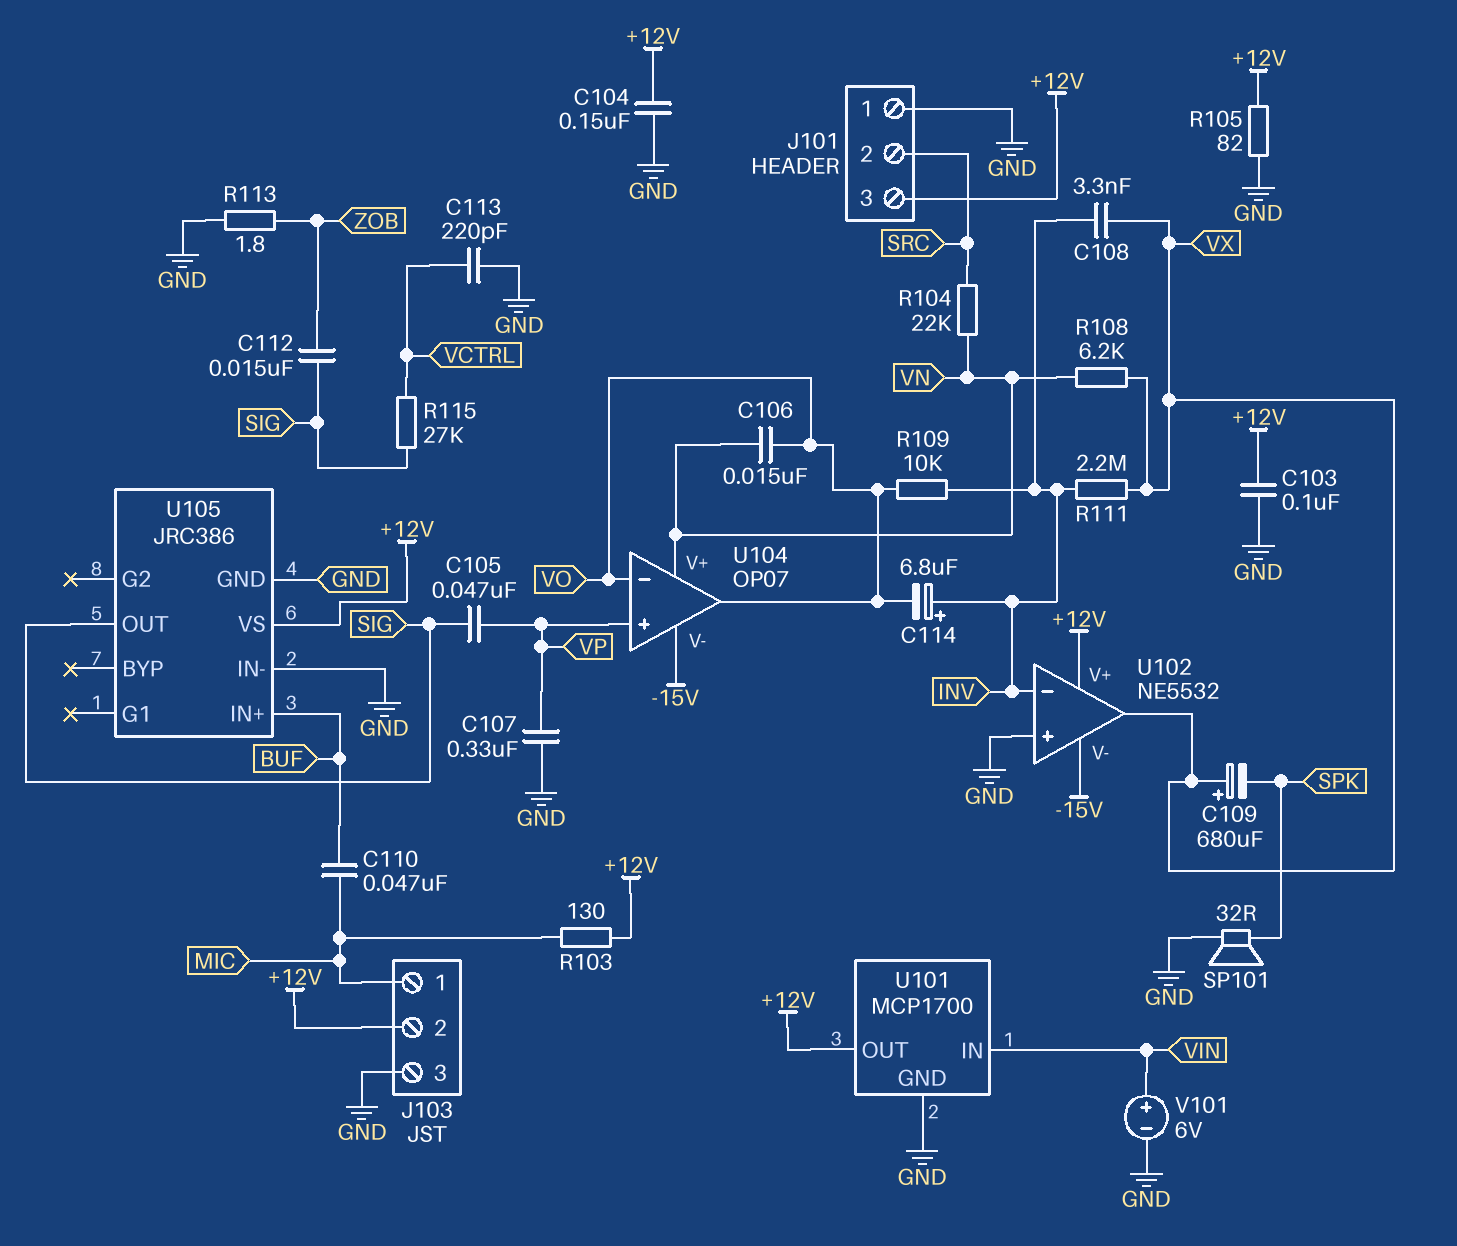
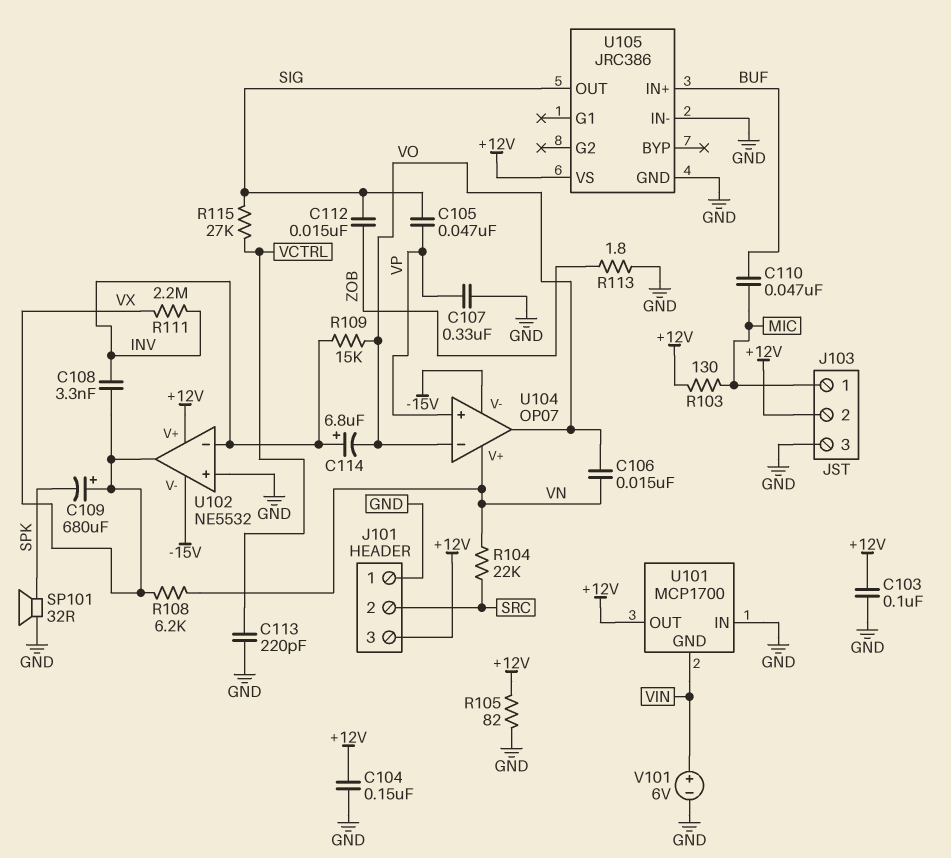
R109: 10k (INV, VO) -> 15k (INV, VO)
U101 pin GND: GND -> VIN
U101 pin IN: VIN -> GND

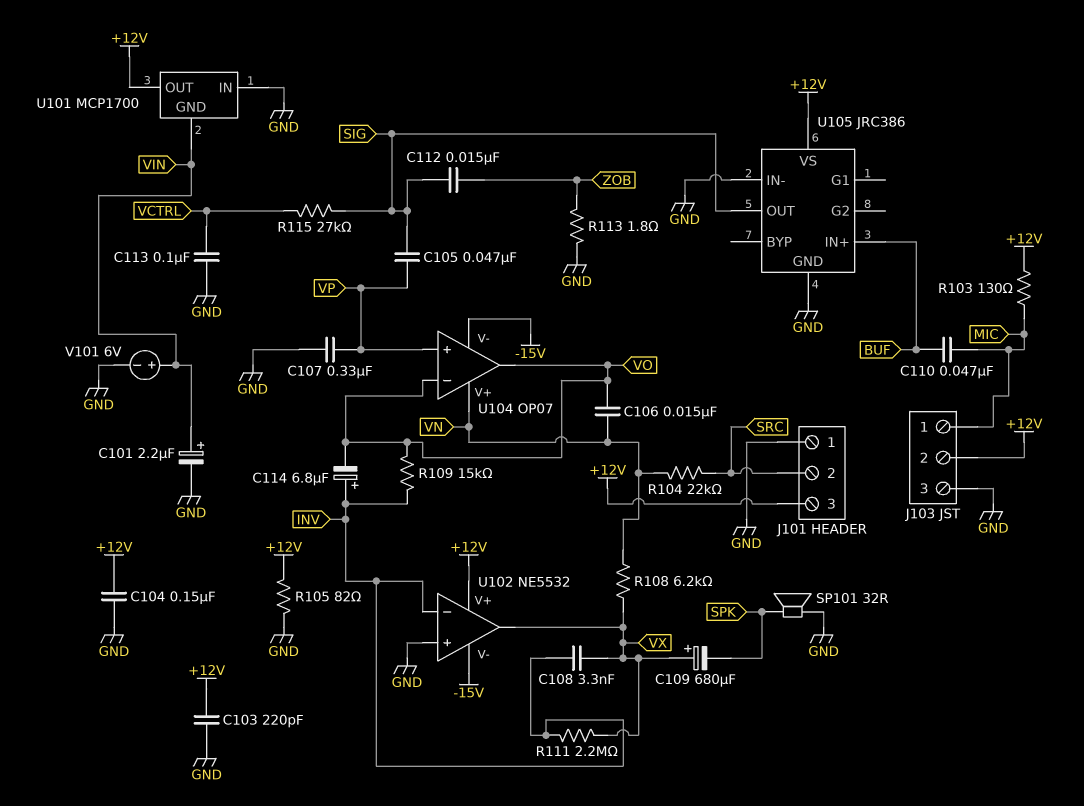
C101: none -> 2.2uF (plus VIN, minus GND)
C103: 100nF (+12V, GND) -> 220pF (+12V, GND)
C113: 220pF (GND, VCTRL) -> 100nF (GND, VCTRL)

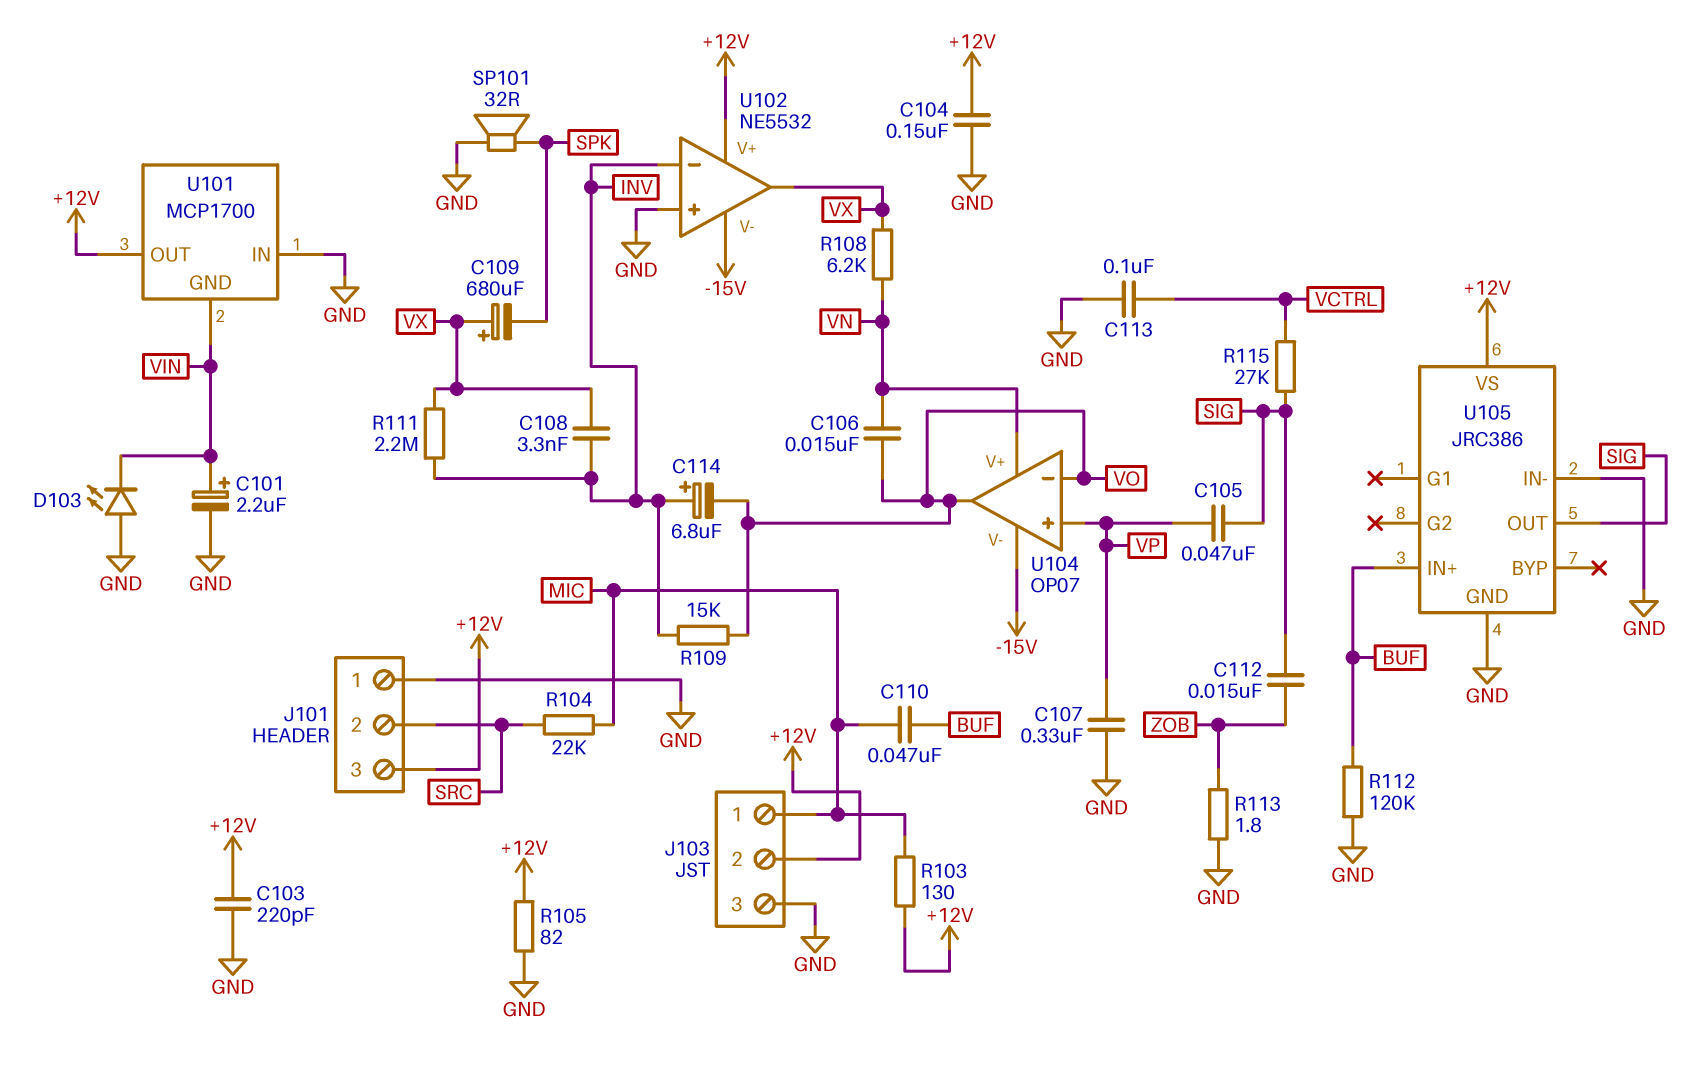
D103: none -> LED (A GND, K VIN)
R104: 22k (SRC, VN) -> 22k (MIC, SRC)
R112: none -> 120k (BUF, GND)
V101: 6V (plus VIN, minus GND) -> none

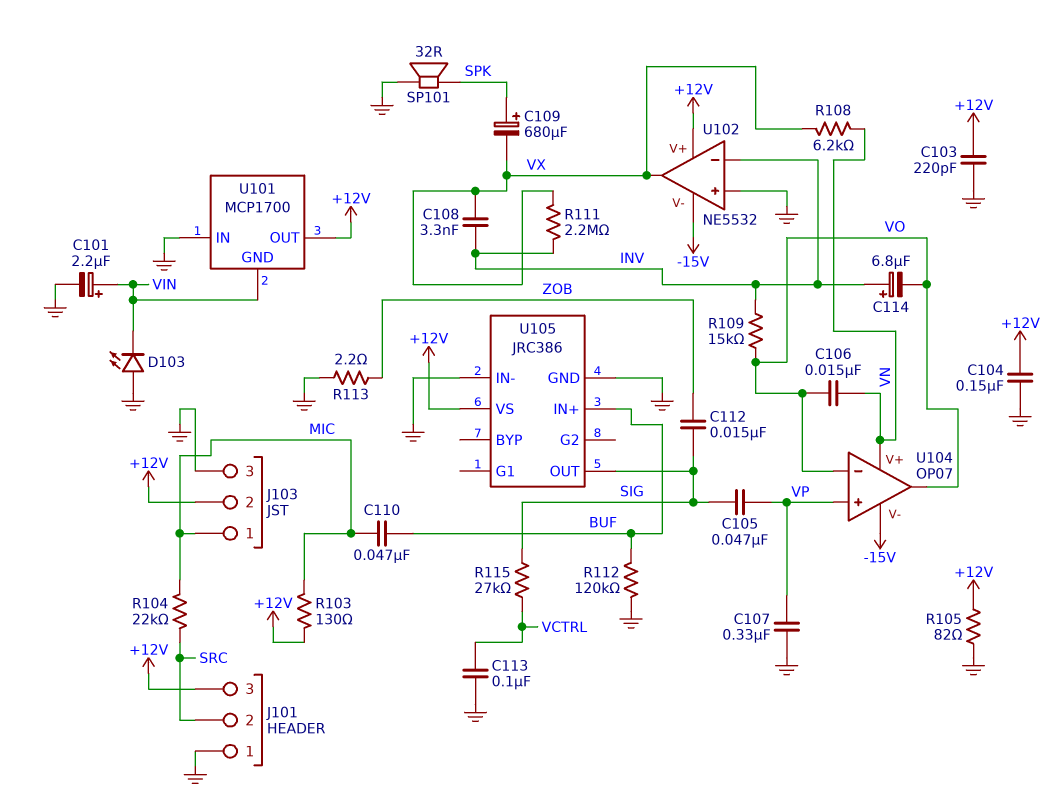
C109: 680uF (plus VX, minus SPK) -> 680uF (plus SPK, minus VX)
R113: 1.8 (GND, ZOB) -> 2.2 (GND, ZOB)

